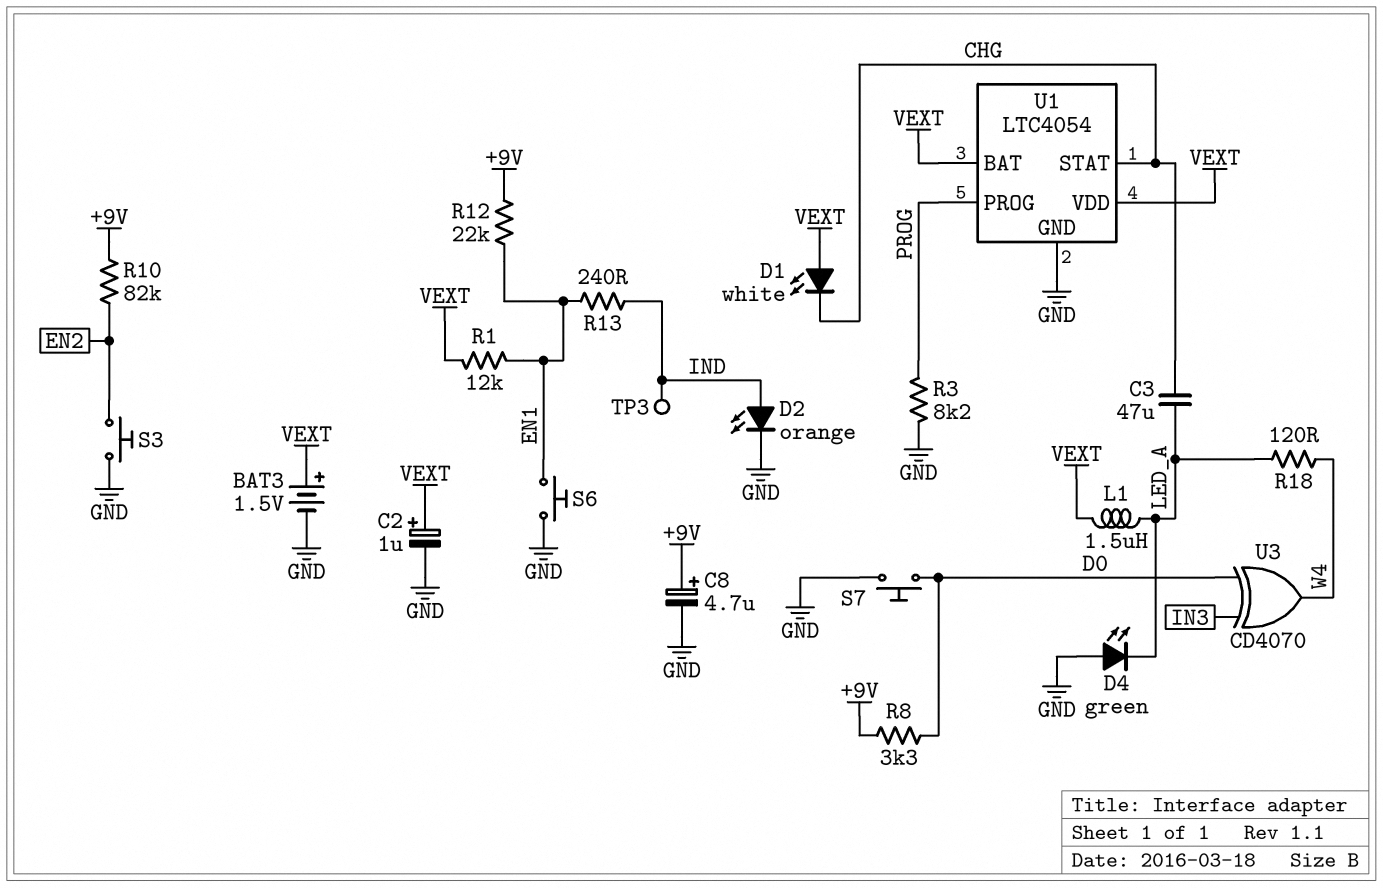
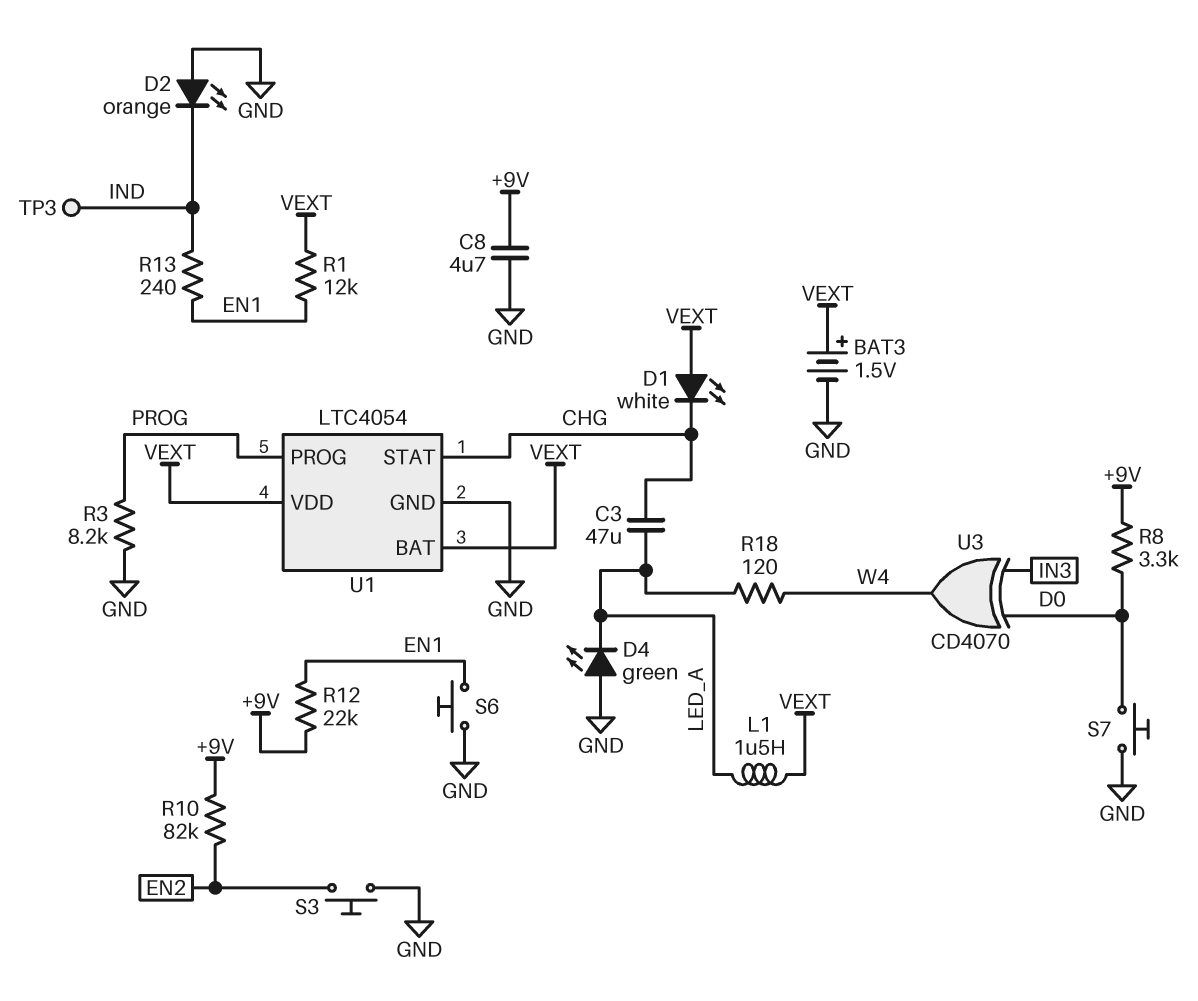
C2: 1uF (plus VEXT, minus GND) -> none
C8: 4.7uF (plus +9V, minus GND) -> 4.7uF (+9V, GND)
D2: LED orange (A IND, K GND) -> LED orange (A GND, K IND)

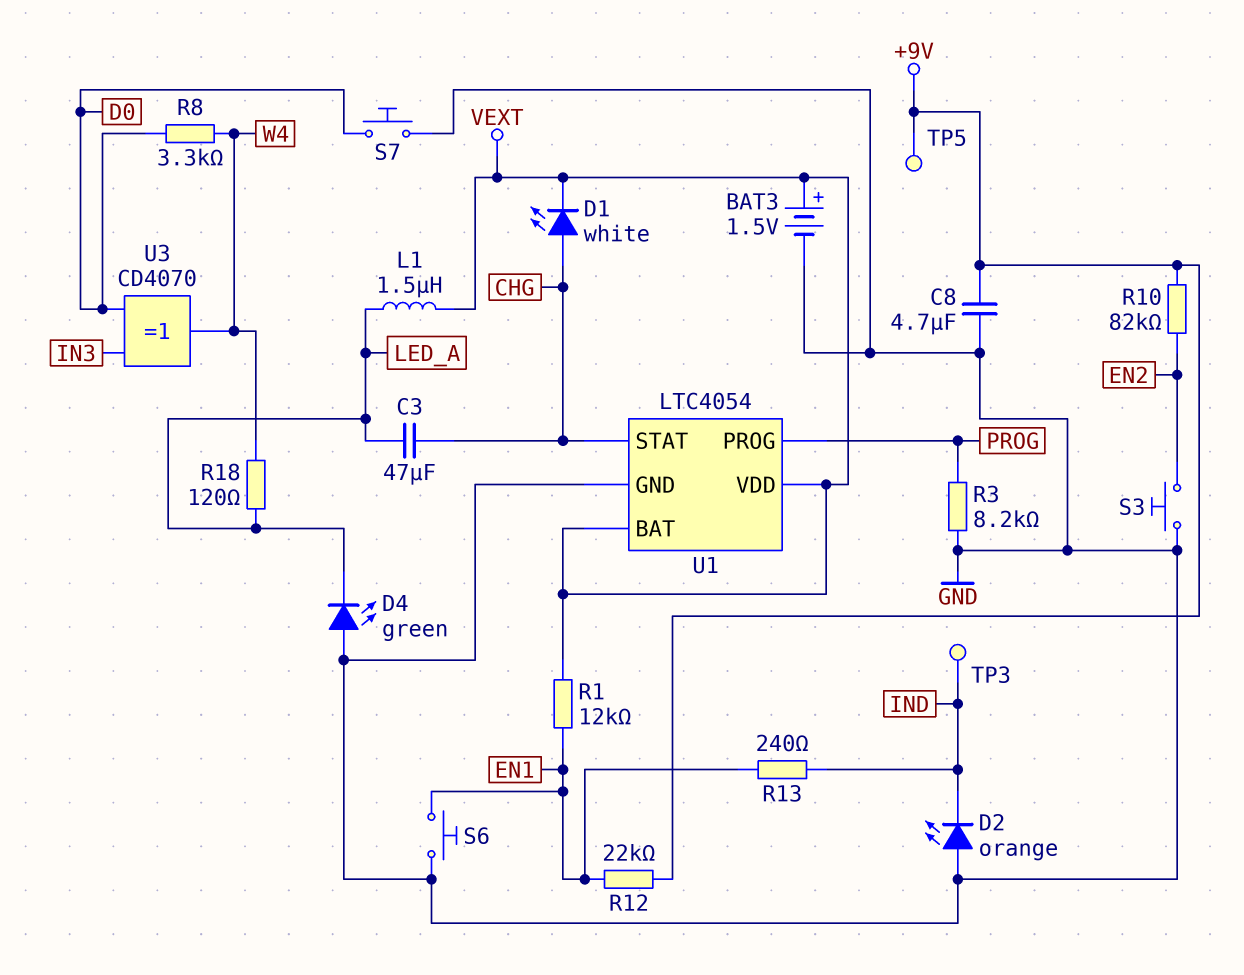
D1: LED white (A VEXT, K CHG) -> LED white (A CHG, K VEXT)
R8: 3.3k (+9V, D0) -> 3.3k (D0, W4)
TP5: none -> test point (+9V)

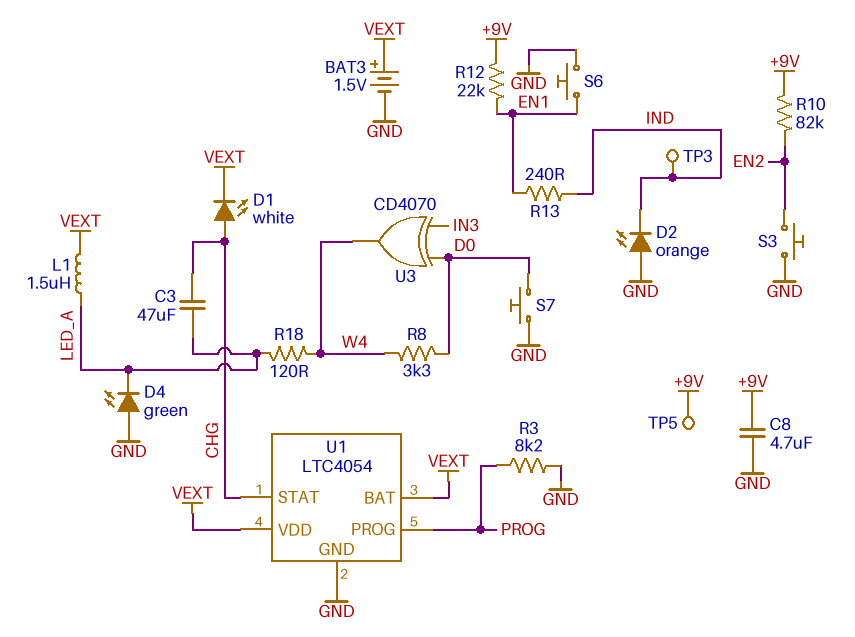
R1: 12k (EN1, VEXT) -> none

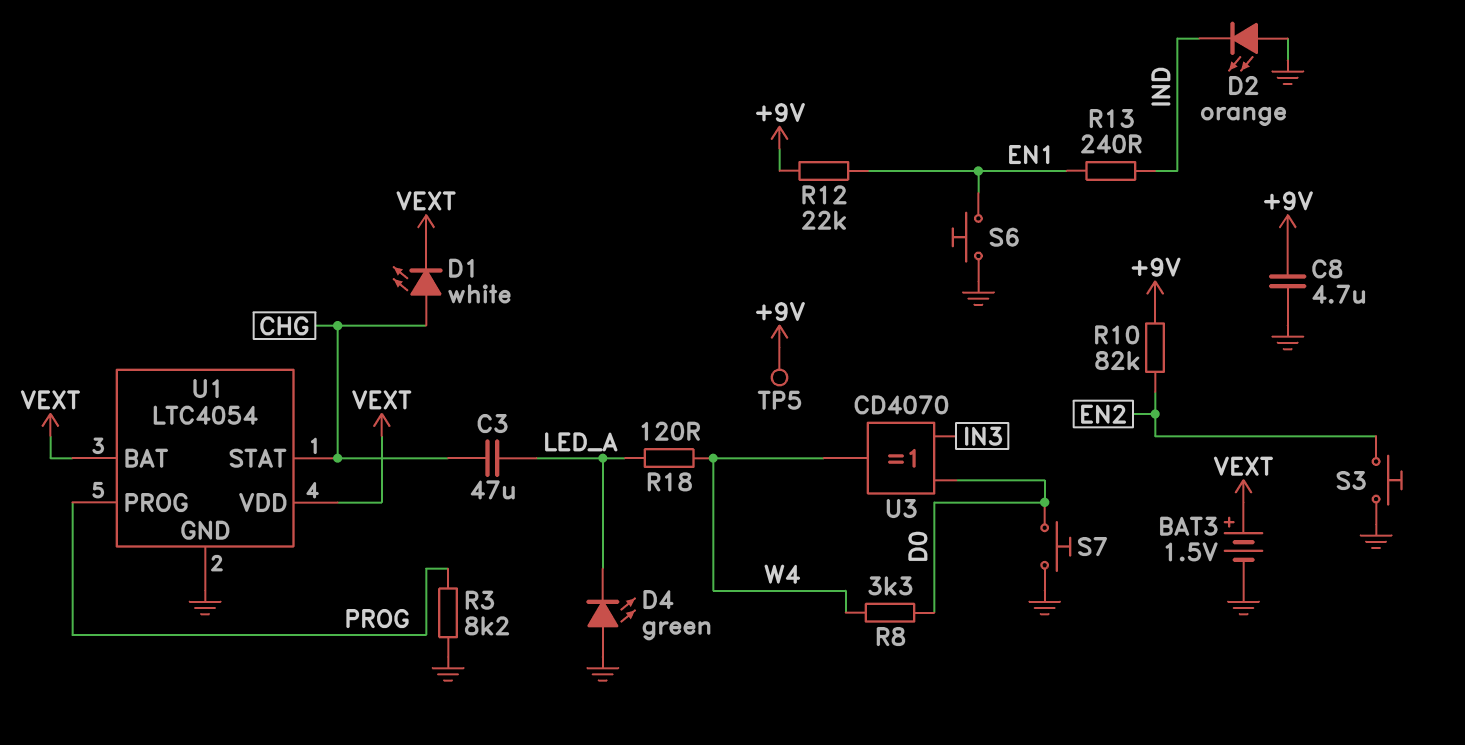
L1: 1.5uH (LED_A, VEXT) -> none
TP3: test point (IND) -> none

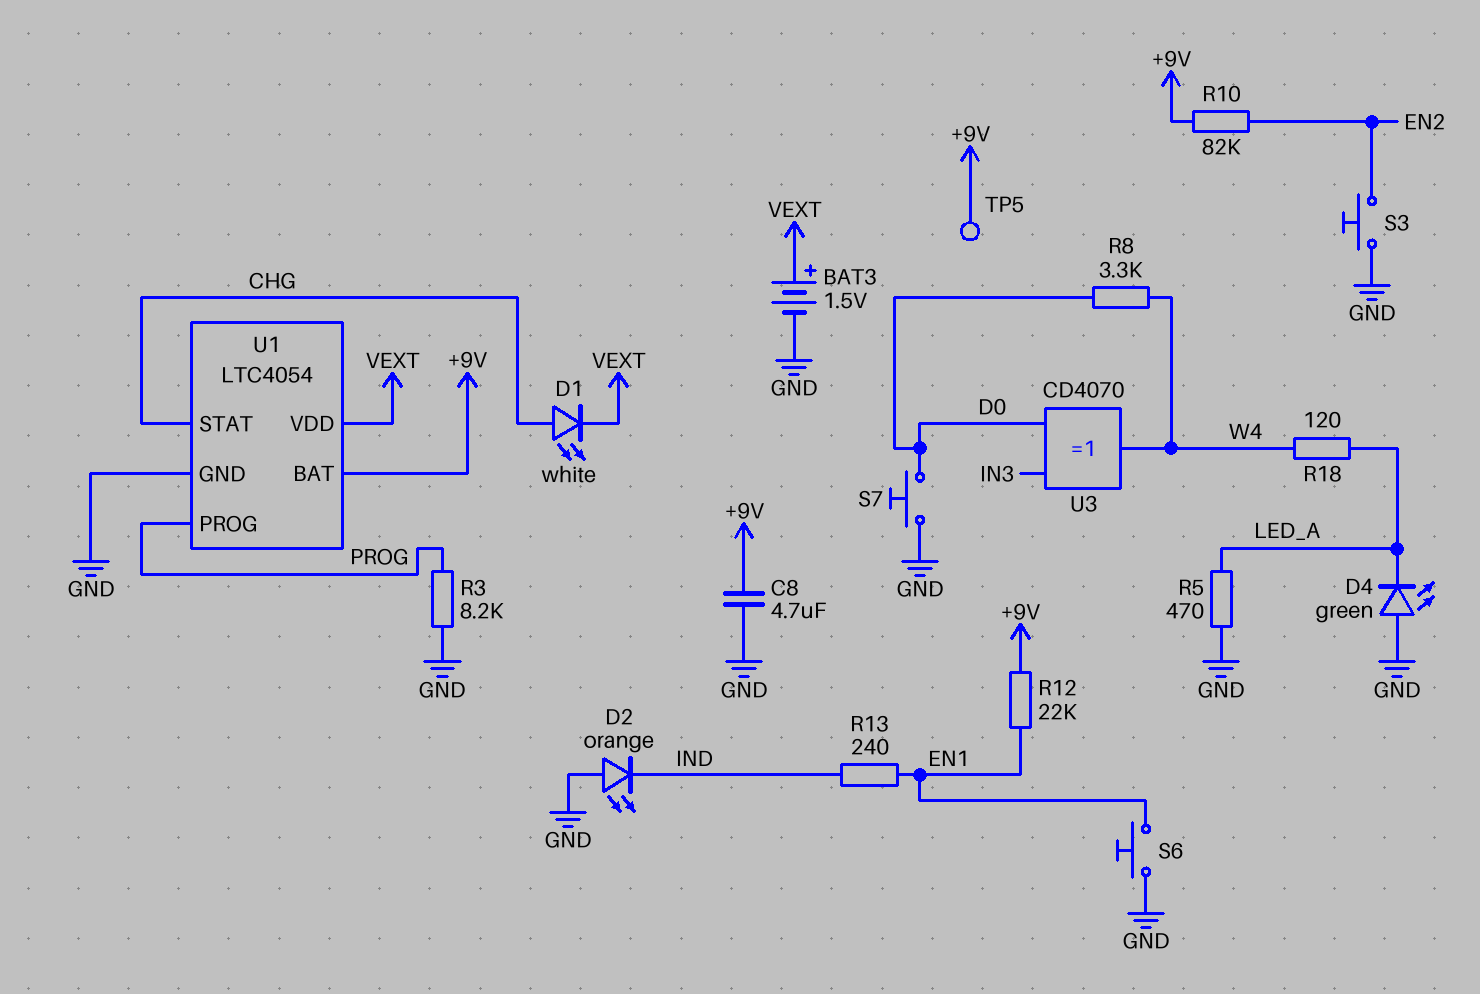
C3: 47uF (CHG, LED_A) -> none
R5: none -> 470 (GND, LED_A)
U1 pin BAT: VEXT -> +9V

